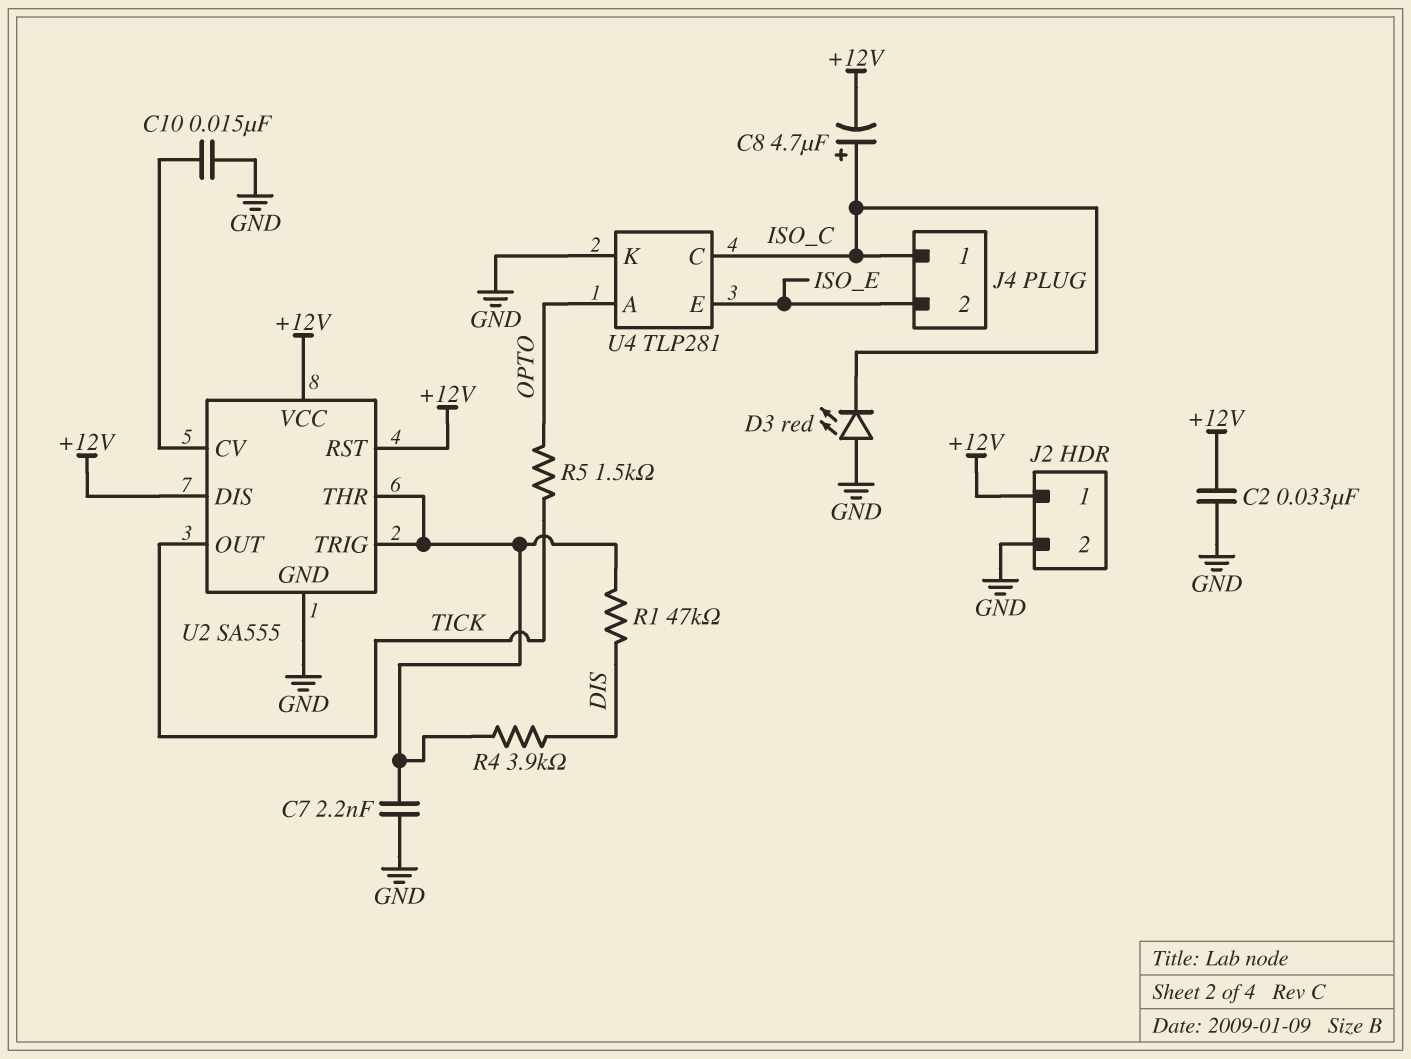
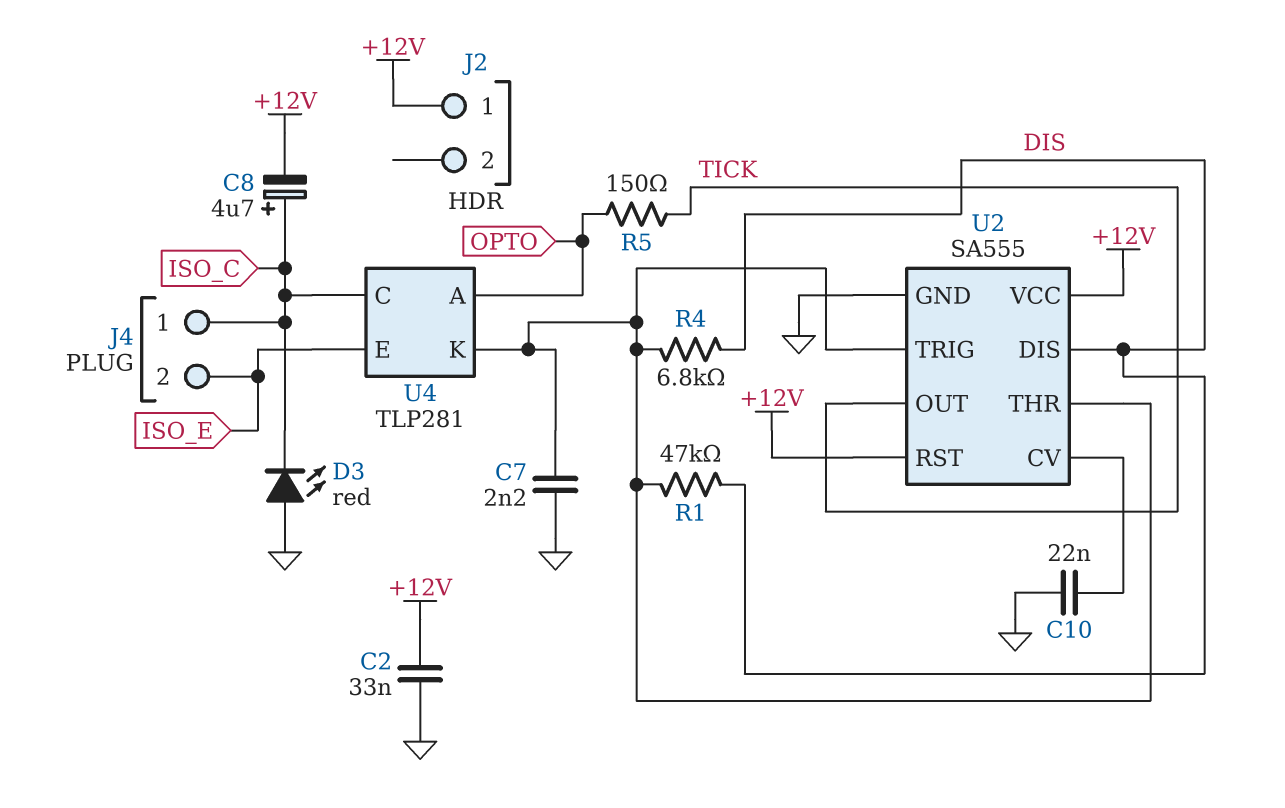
C10: 15nF (GND, U2/CV) -> 22nF (GND, U2/CV)
J2 pin 2: GND -> none
R4: 3.9k (DIS, U2/THR) -> 6.8k (DIS, U2/THR)
R5: 1.5k (OPTO, TICK) -> 150 (OPTO, TICK)
U2 pin DIS: +12V -> DIS
U4 pin K: GND -> U2/THR

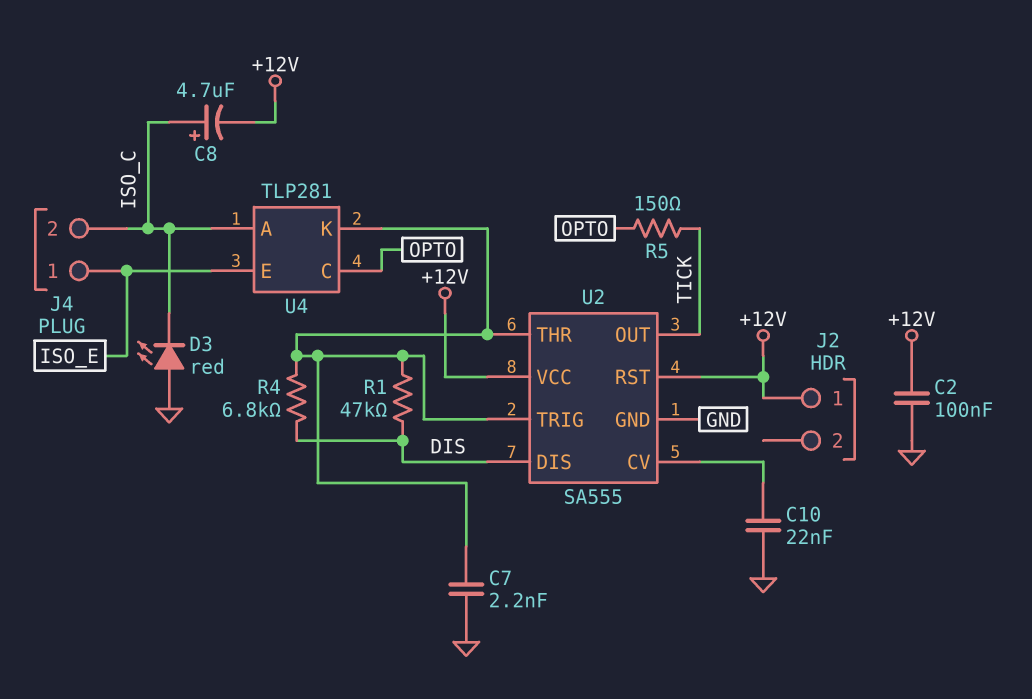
C2: 33nF (+12V, GND) -> 100nF (+12V, GND)
J4 pin 1: ISO_C -> ISO_E
J4 pin 2: ISO_E -> ISO_C
U4 pin A: OPTO -> ISO_C
U4 pin C: ISO_C -> OPTO

